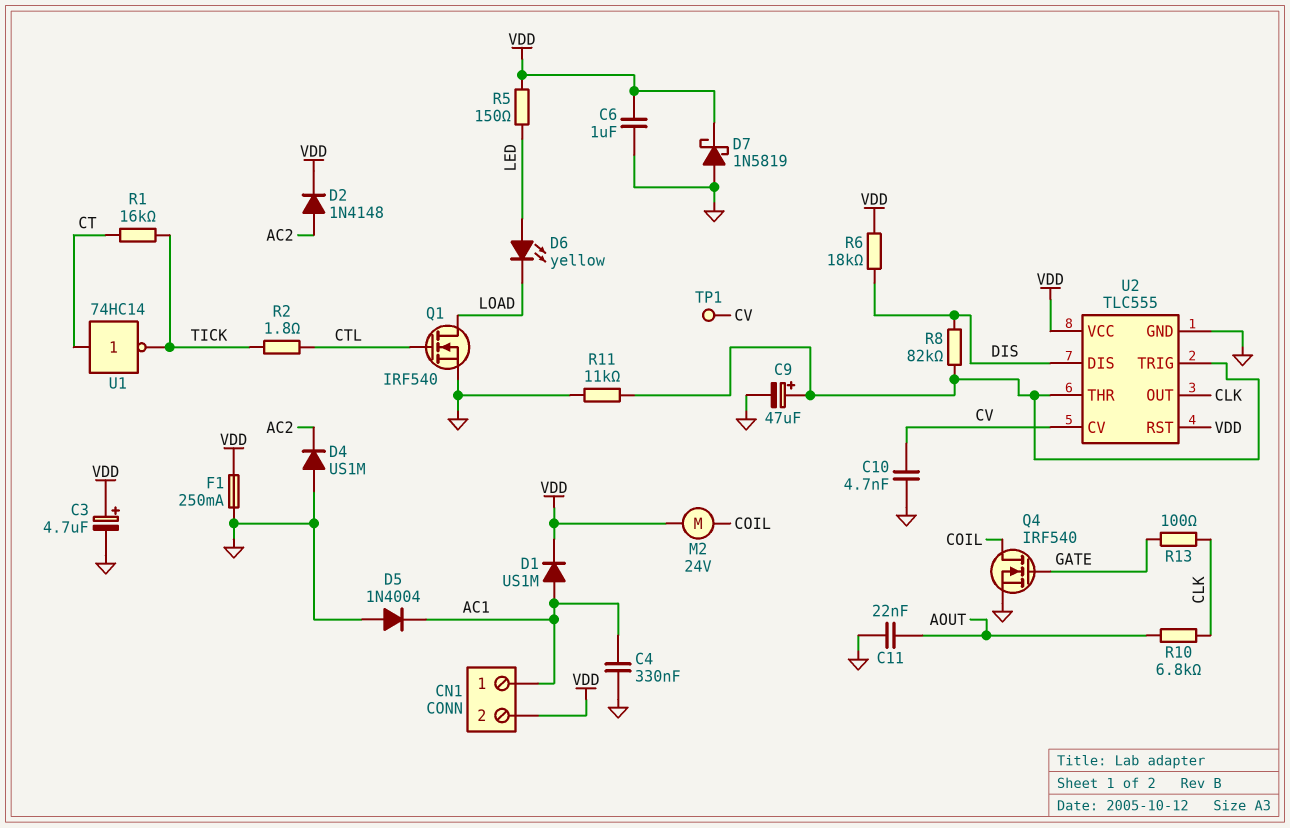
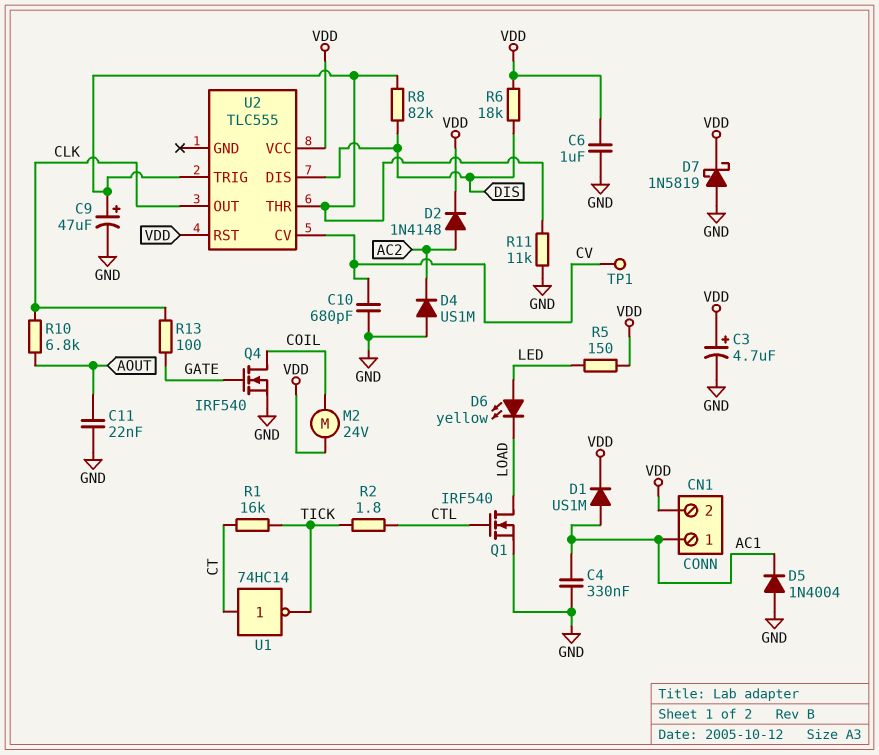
C10: 4.7nF (CV, GND) -> 680pF (CV, GND)
F1: 250mA (GND, VDD) -> none
U2 pin GND: GND -> none

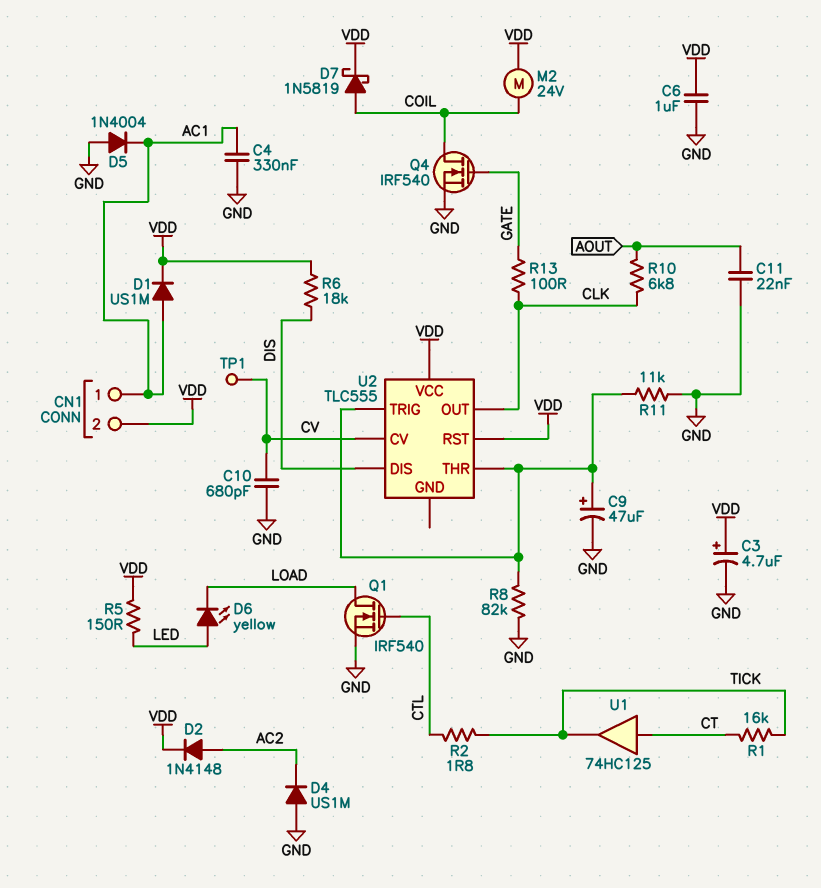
D7: schottky 1N5819 (A GND, K VDD) -> schottky 1N5819 (A COIL, K VDD)
R8: 82k (DIS, U2/THR) -> 82k (GND, U2/THR)
U1: NOT 74HC14 (in CT, out TICK) -> buffer 74HC125 (in CT, out TICK)

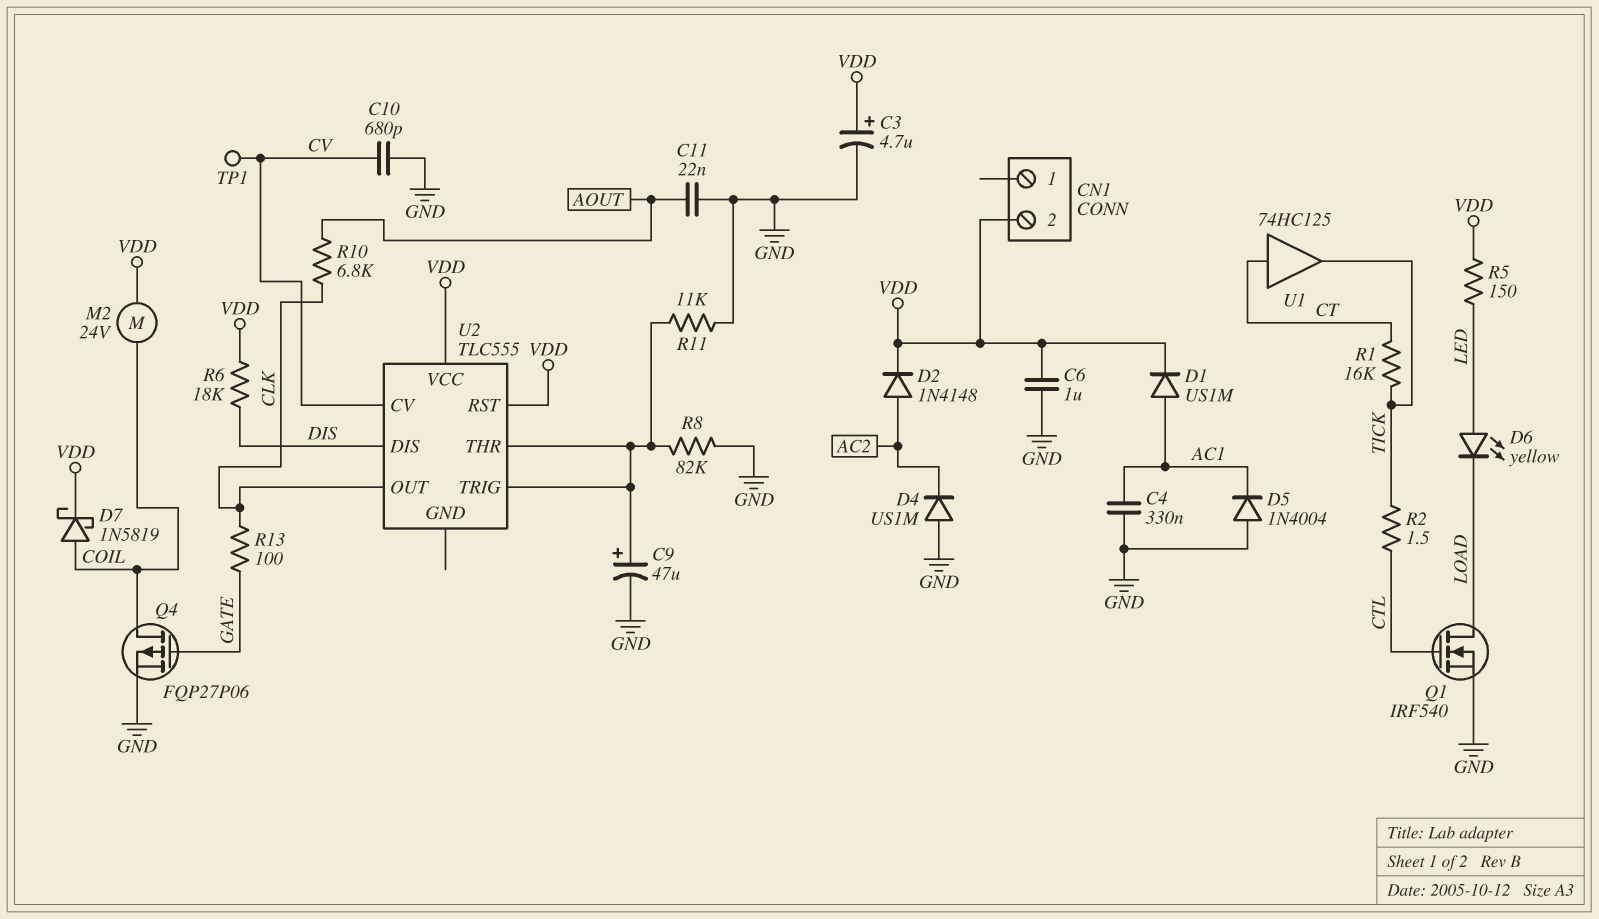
CN1 pin 1: AC1 -> none
Q4: NMOS IRF540 (G GATE, D COIL, S GND) -> PMOS FQP27P06 (G GATE, D COIL, S GND)
R2: 1.8 (CTL, TICK) -> 1.5 (CTL, TICK)

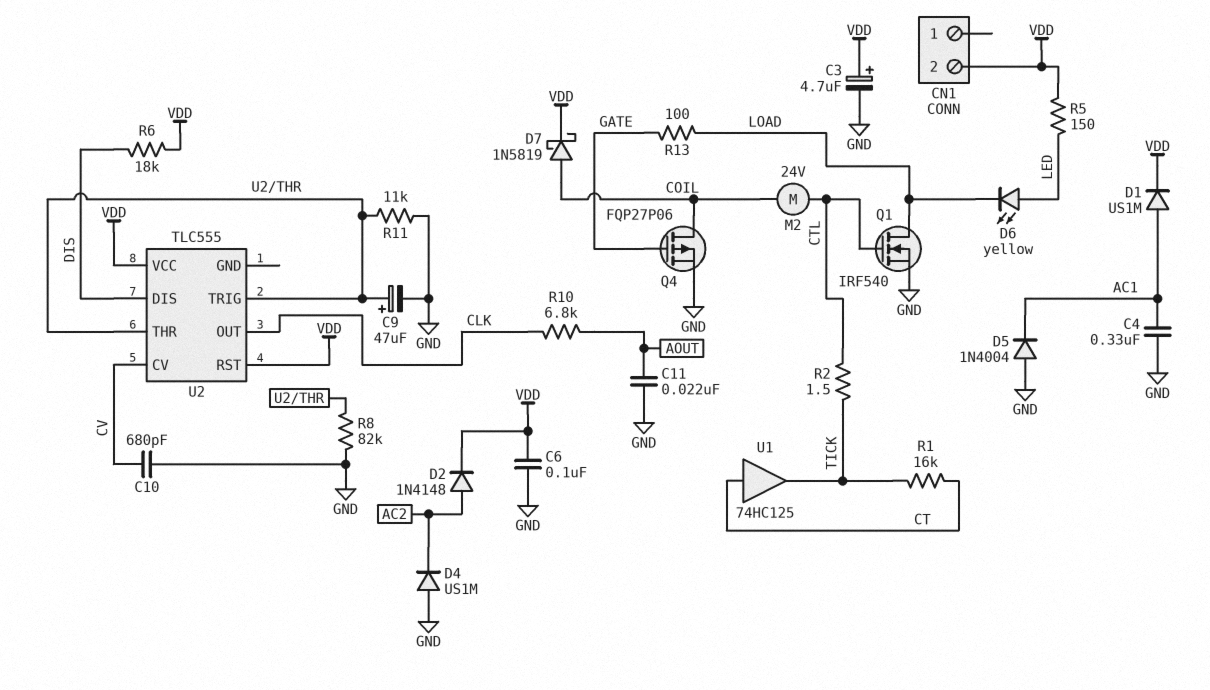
C6: 1uF (GND, VDD) -> 100nF (GND, VDD)
M2: motor 24V (COIL, VDD) -> motor 24V (COIL, CTL)
R13: 100 (CLK, GATE) -> 100 (GATE, LOAD)
TP1: test point (CV) -> none

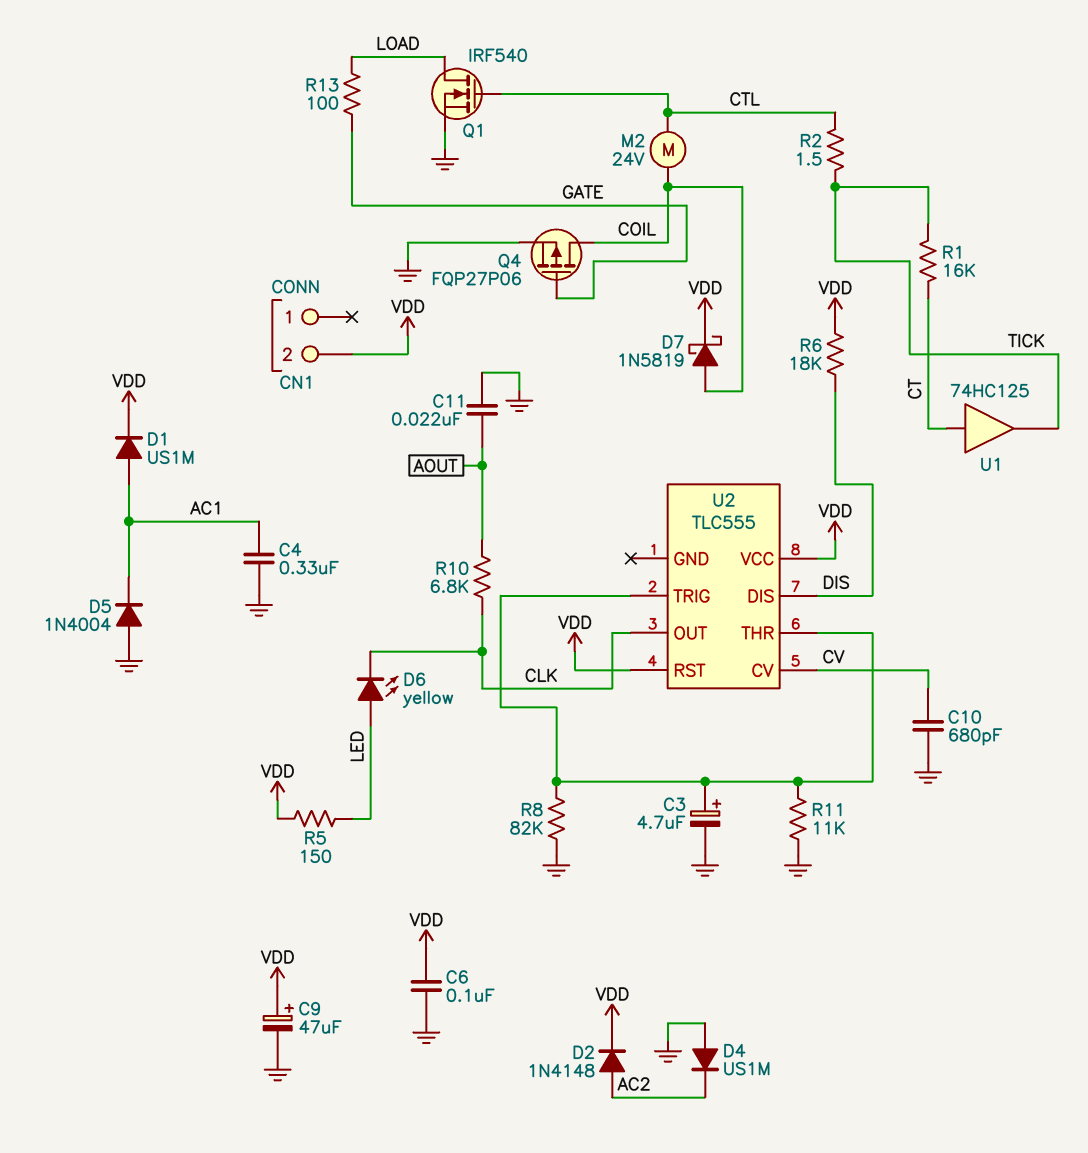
C3: 4.7uF (plus VDD, minus GND) -> 4.7uF (plus U2/THR, minus GND)
C9: 47uF (plus U2/THR, minus GND) -> 47uF (plus VDD, minus GND)
D6: LED yellow (A LED, K LOAD) -> LED yellow (A LED, K CLK)

